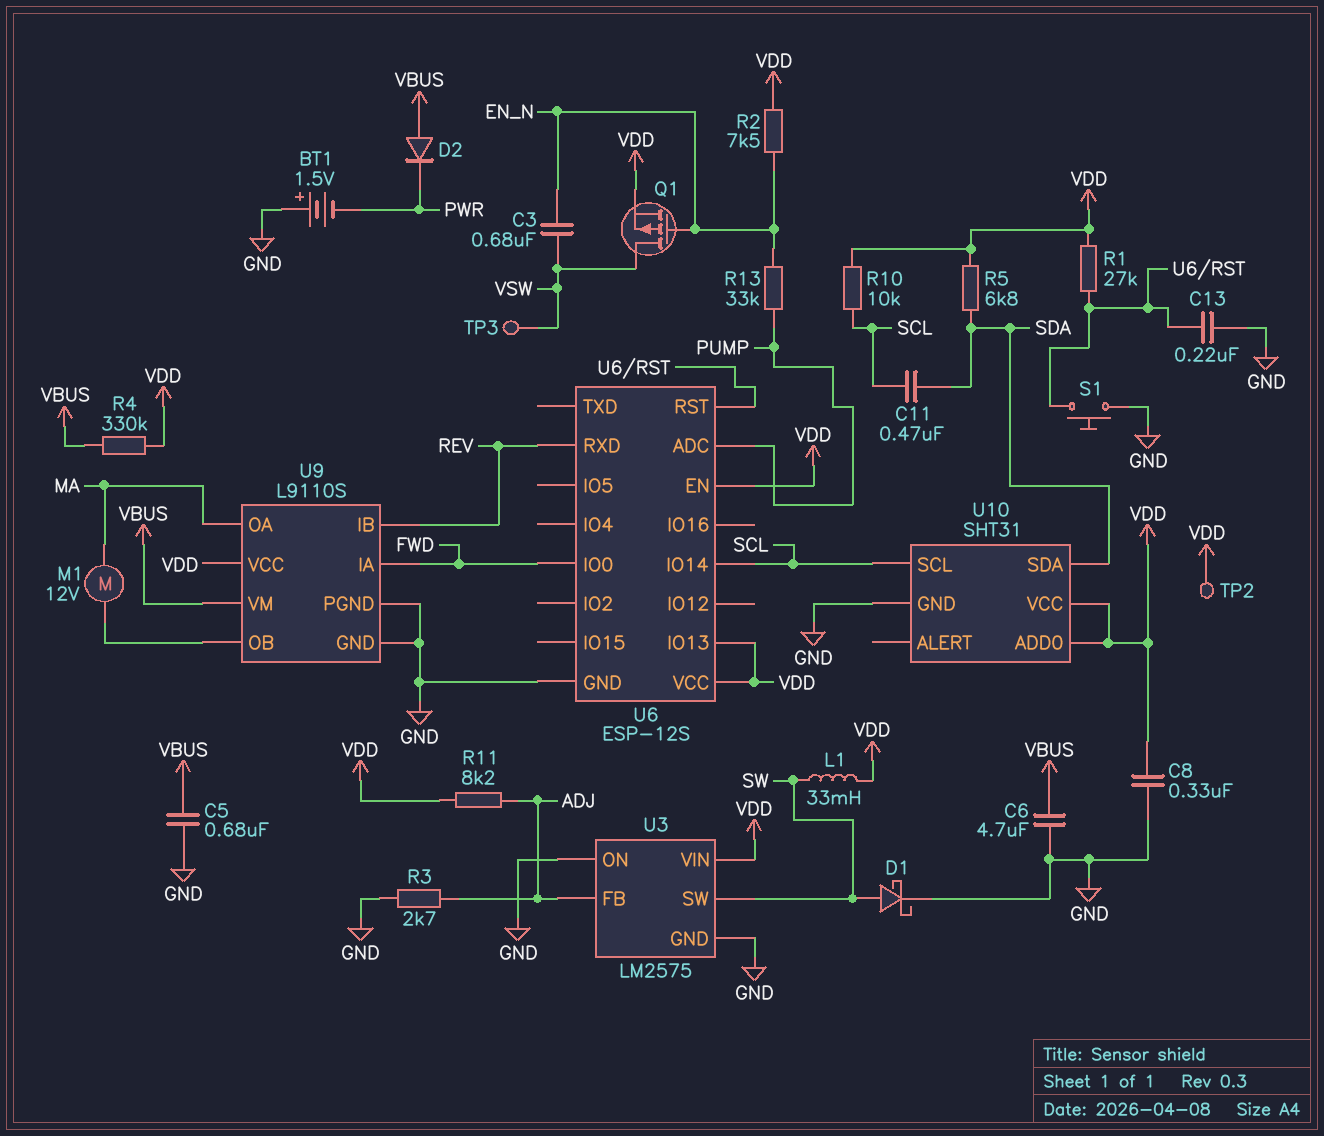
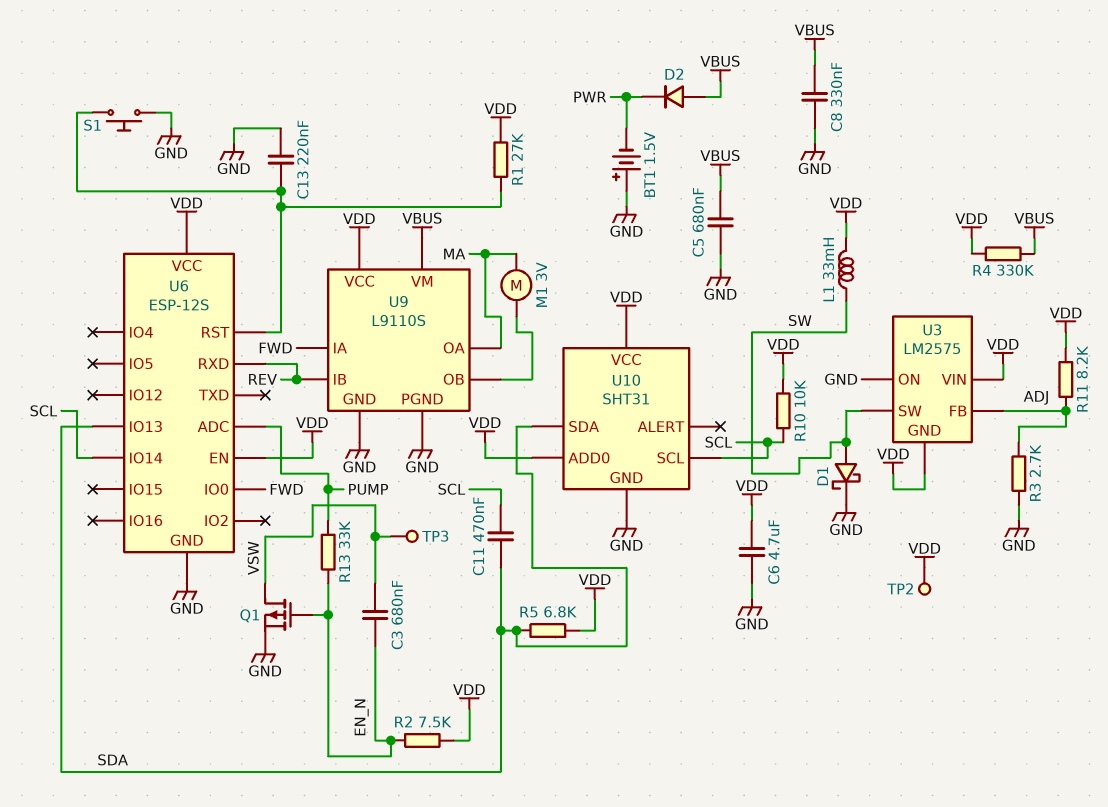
C6: 4.7uF (GND, VBUS) -> 4.7uF (GND, VDD)
C8: 330nF (GND, VDD) -> 330nF (GND, VBUS)
M1: motor 12V (MA, U9/OB) -> motor 3V (MA, U9/OB)
Q1: PMOS (G EN_N, D VSW, S VDD) -> PMOS (G EN_N, D VSW, S GND)
U3 pin GND: GND -> VDD
U6 pin IO13: VDD -> SDA

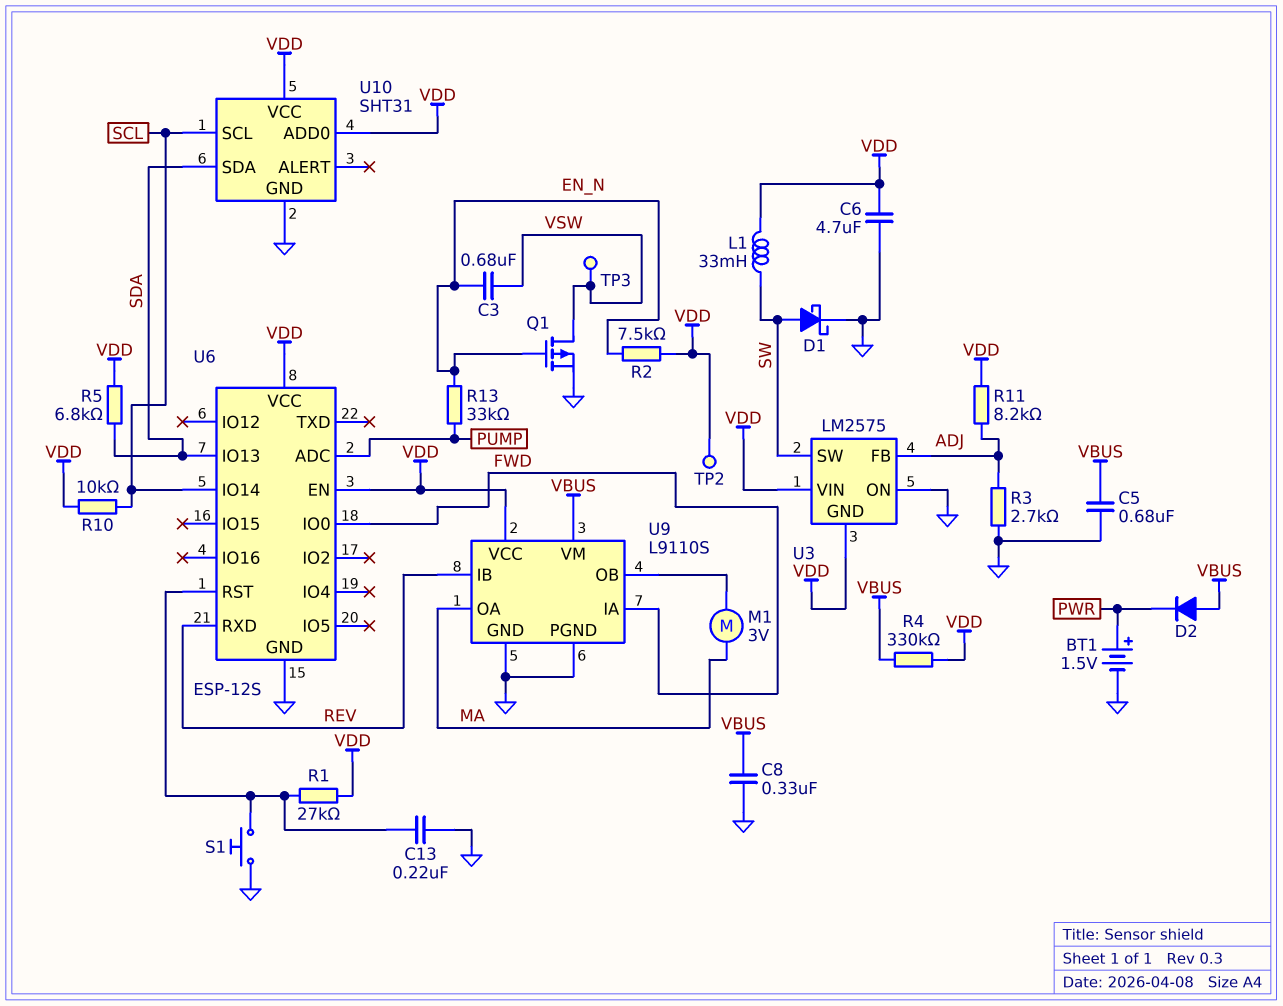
BT1: 1.5V (plus GND, minus PWR) -> 1.5V (plus PWR, minus GND)
C11: 470nF (SCL, SDA) -> none

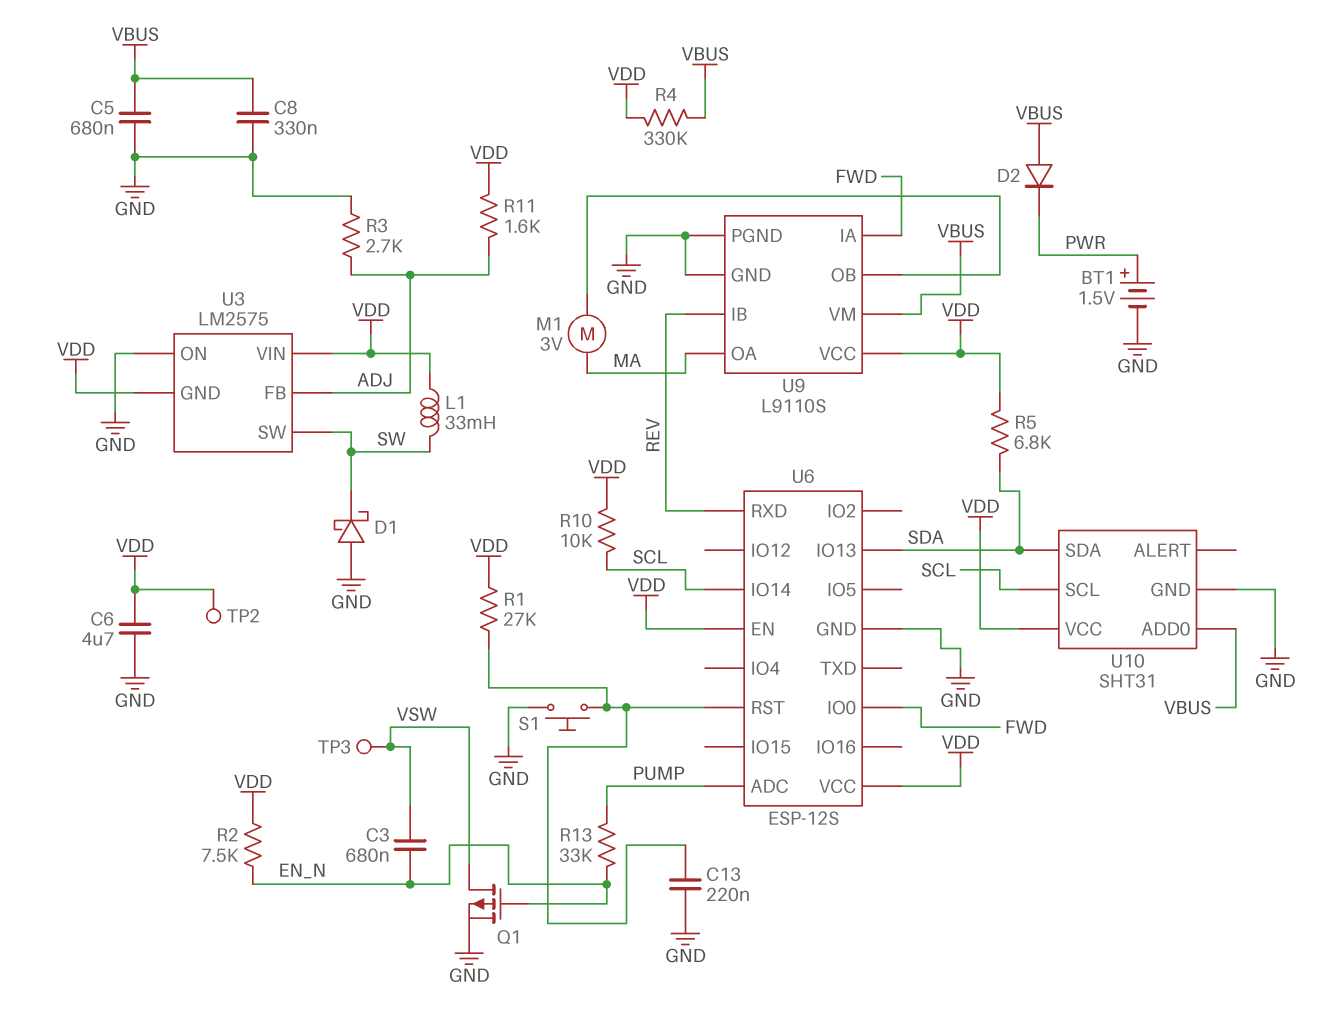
D1: schottky (A SW, K GND) -> schottky (A GND, K SW)
R11: 8.2k (ADJ, VDD) -> 1.6k (ADJ, VDD)
U10 pin ADD0: VDD -> VBUS

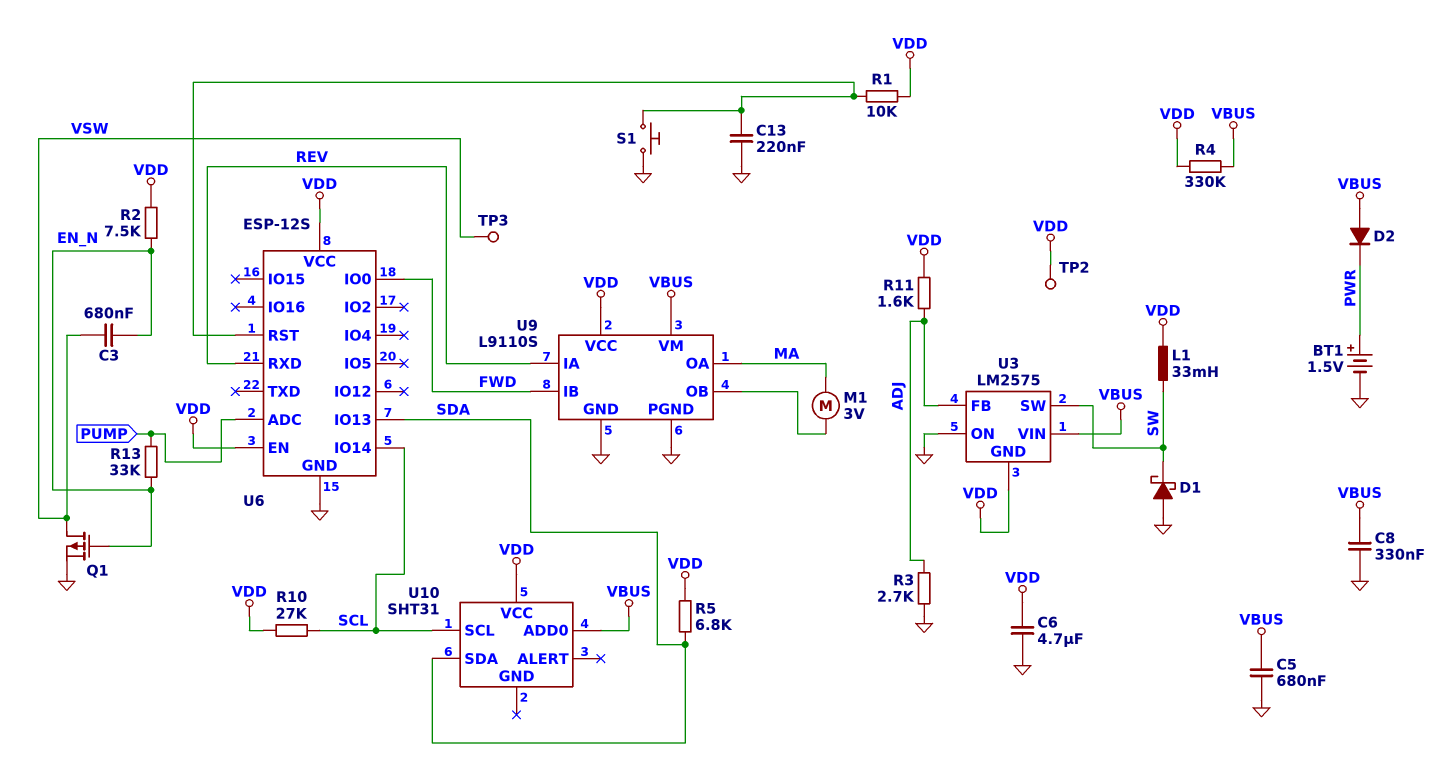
R1: 27k (U6/RST, VDD) -> 10k (U6/RST, VDD)
R10: 10k (SCL, VDD) -> 27k (SCL, VDD)
U3 pin VIN: VDD -> VBUS
U9 pin IA: FWD -> REV
U9 pin IB: REV -> FWD
U10 pin GND: GND -> none

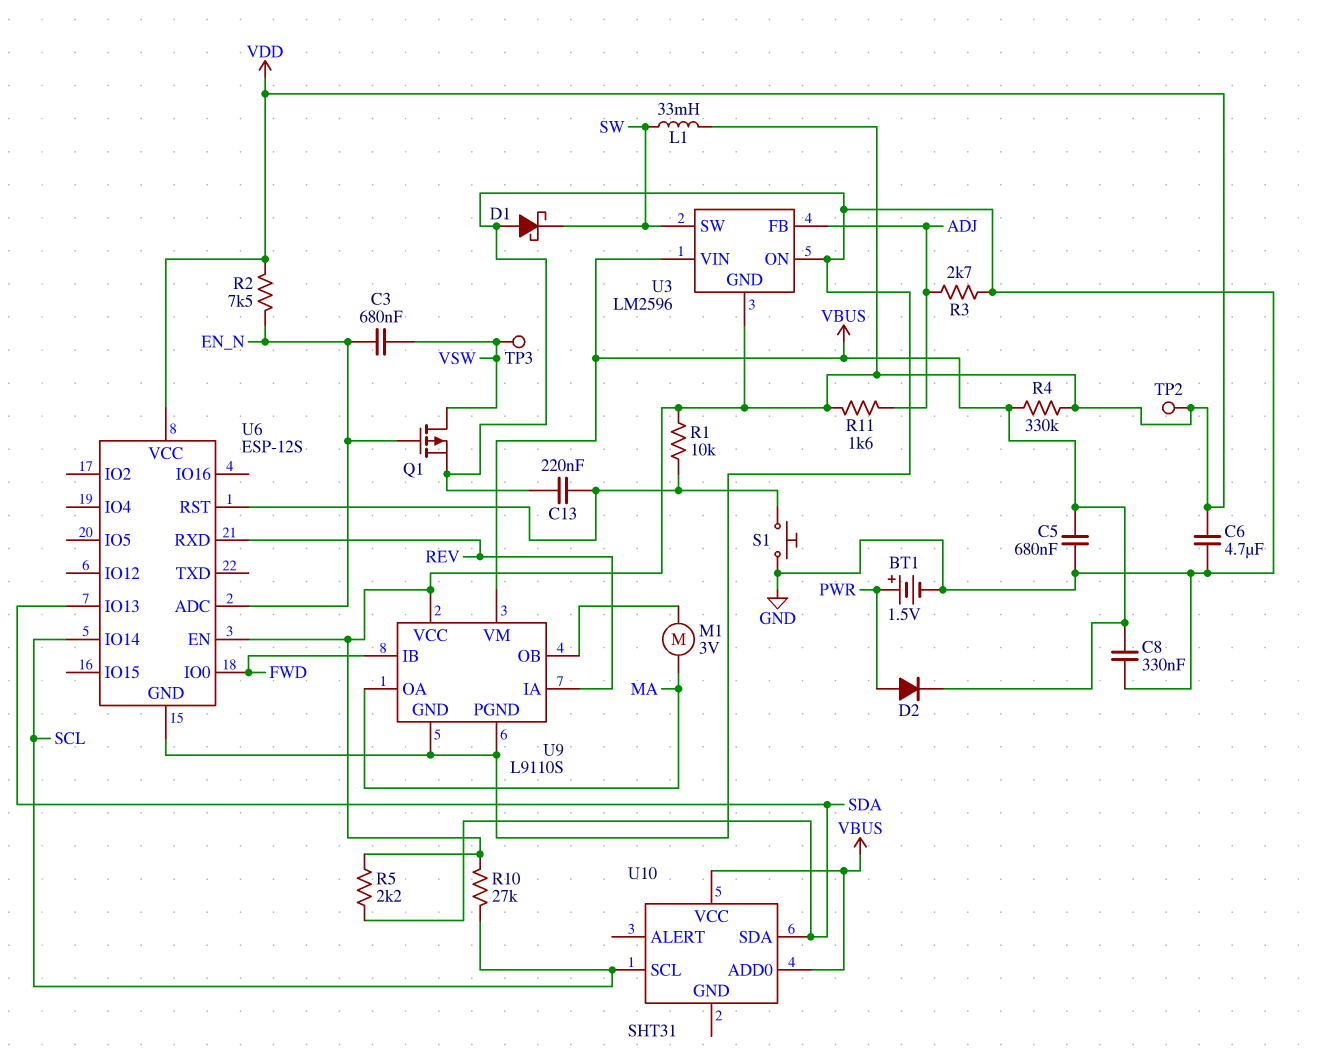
D2: diode (A VBUS, K PWR) -> diode (A PWR, K VBUS)
R5: 6.8k (SDA, VDD) -> 2.2k (SDA, VDD)
R13: 33k (EN_N, PUMP) -> none
U3: LM2575 -> LM2596
U6 pin ADC: PUMP -> EN_N
U10 pin VCC: VDD -> VBUS

